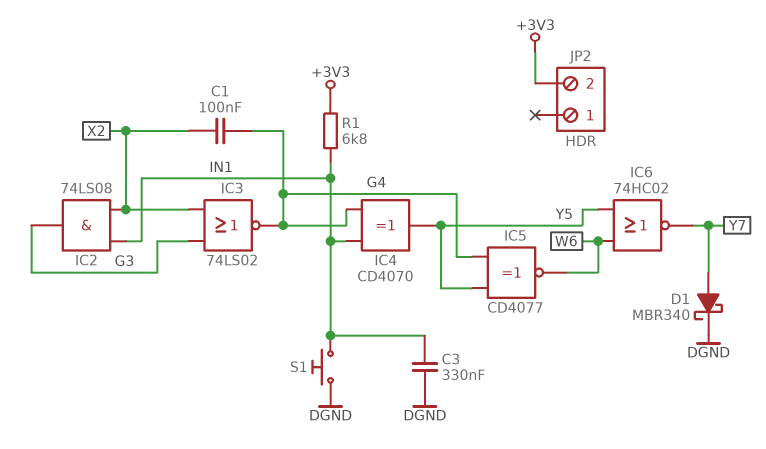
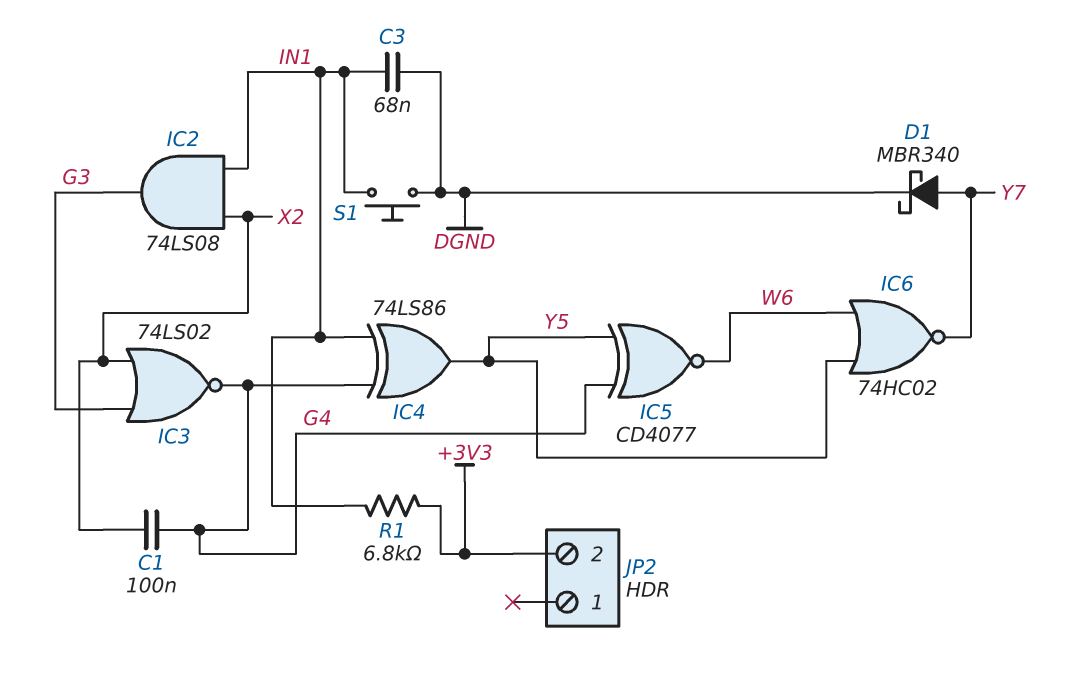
C3: 330nF (DGND, IN1) -> 68nF (DGND, IN1)
IC4: XOR CD4070 (in G4, in IN1, out Y5) -> XOR 74LS86 (in G4, in IN1, out Y5)

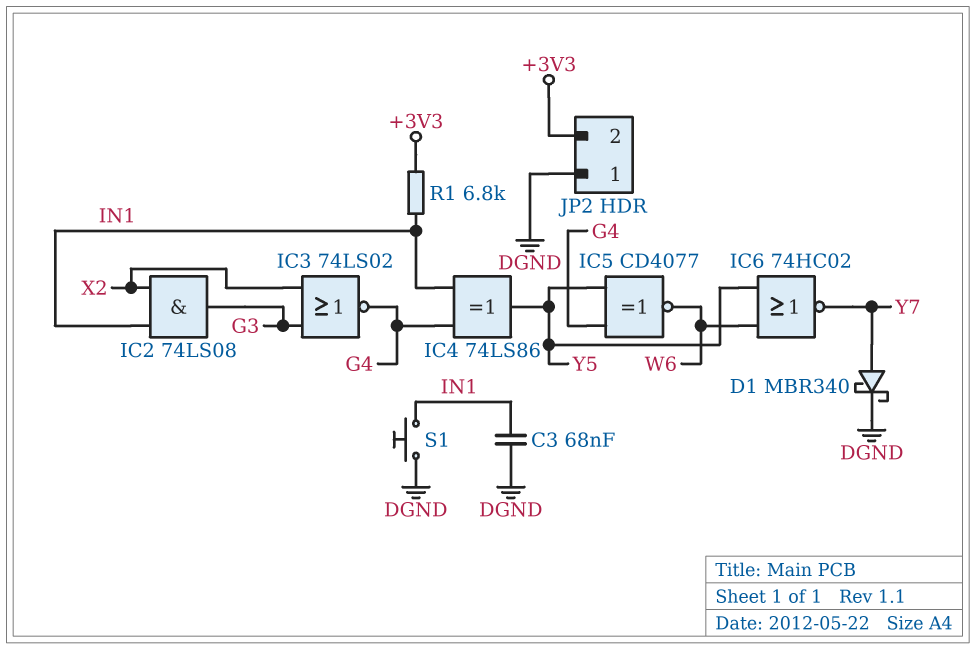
C1: 100nF (G4, X2) -> none
JP2 pin 1: none -> DGND

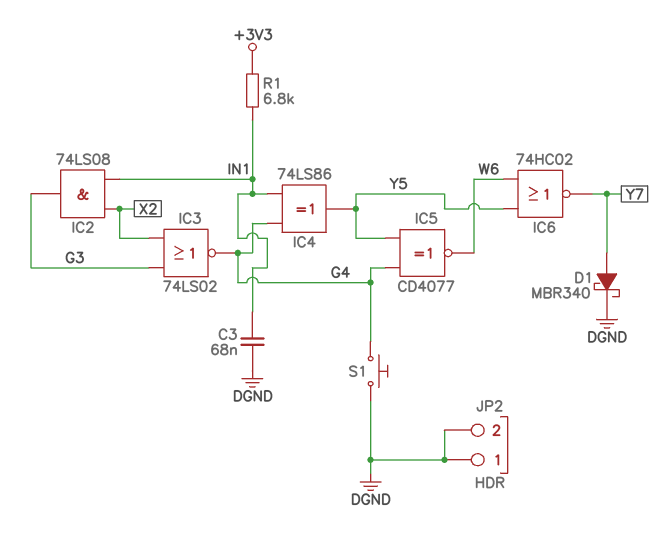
JP2 pin 2: +3V3 -> DGND
S1: button (DGND, IN1) -> button (DGND, G4)

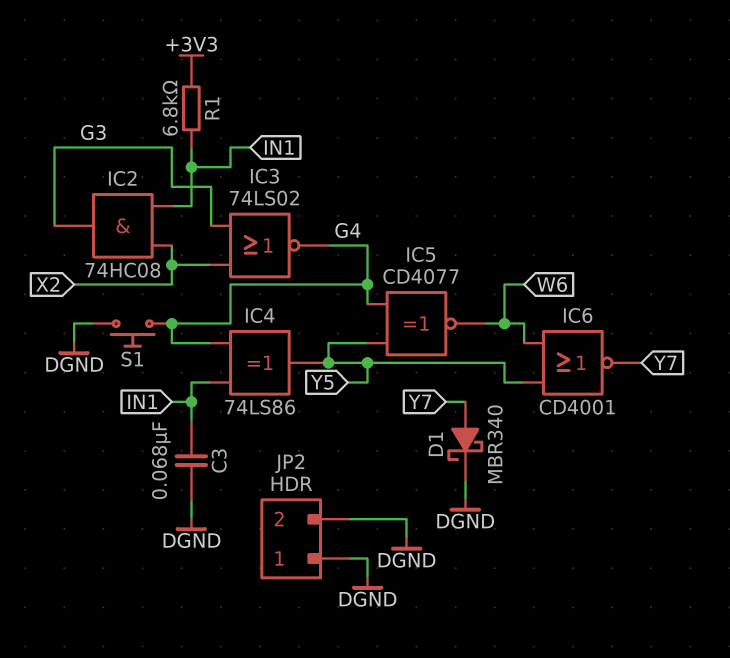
IC2: AND 74LS08 (in IN1, in X2, out G3) -> AND 74HC08 (in IN1, in X2, out G3)
IC6: NOR 74HC02 (in W6, in Y5, out Y7) -> NOR CD4001 (in W6, in Y5, out Y7)

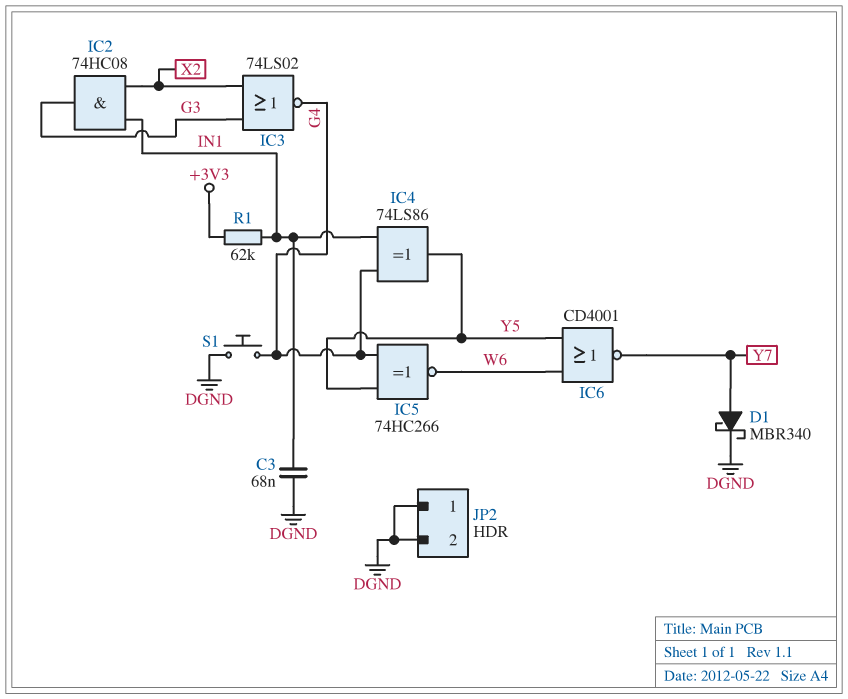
IC5: XNOR CD4077 (in G4, in Y5, out W6) -> XNOR 74HC266 (in G4, in Y5, out W6)
R1: 6.8k (+3V3, IN1) -> 62k (+3V3, IN1)

